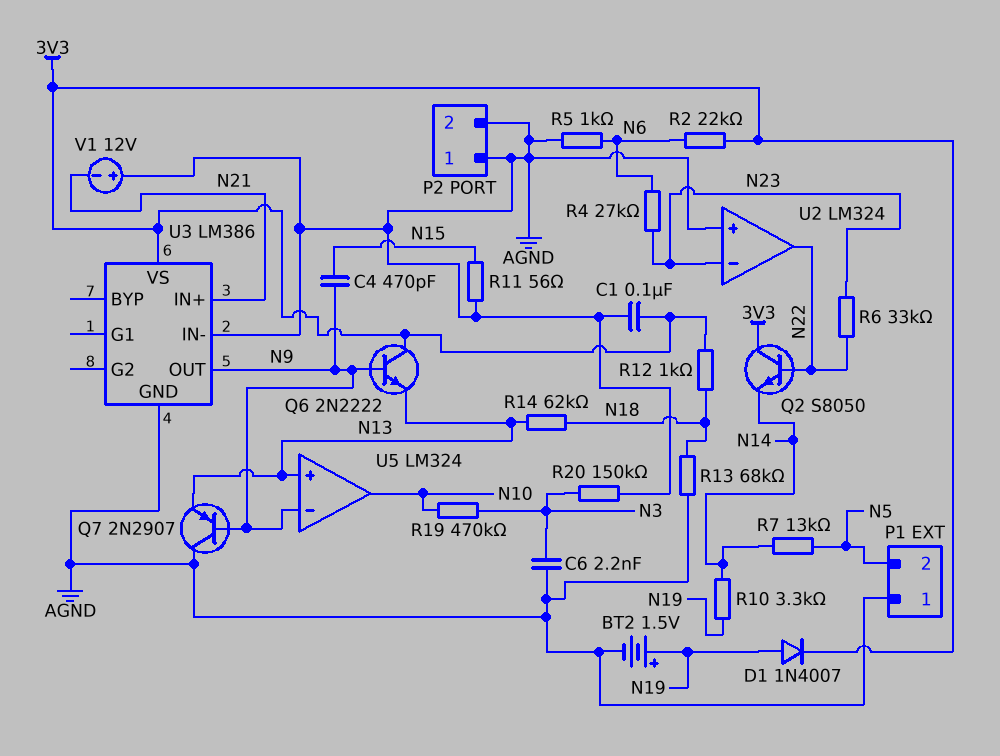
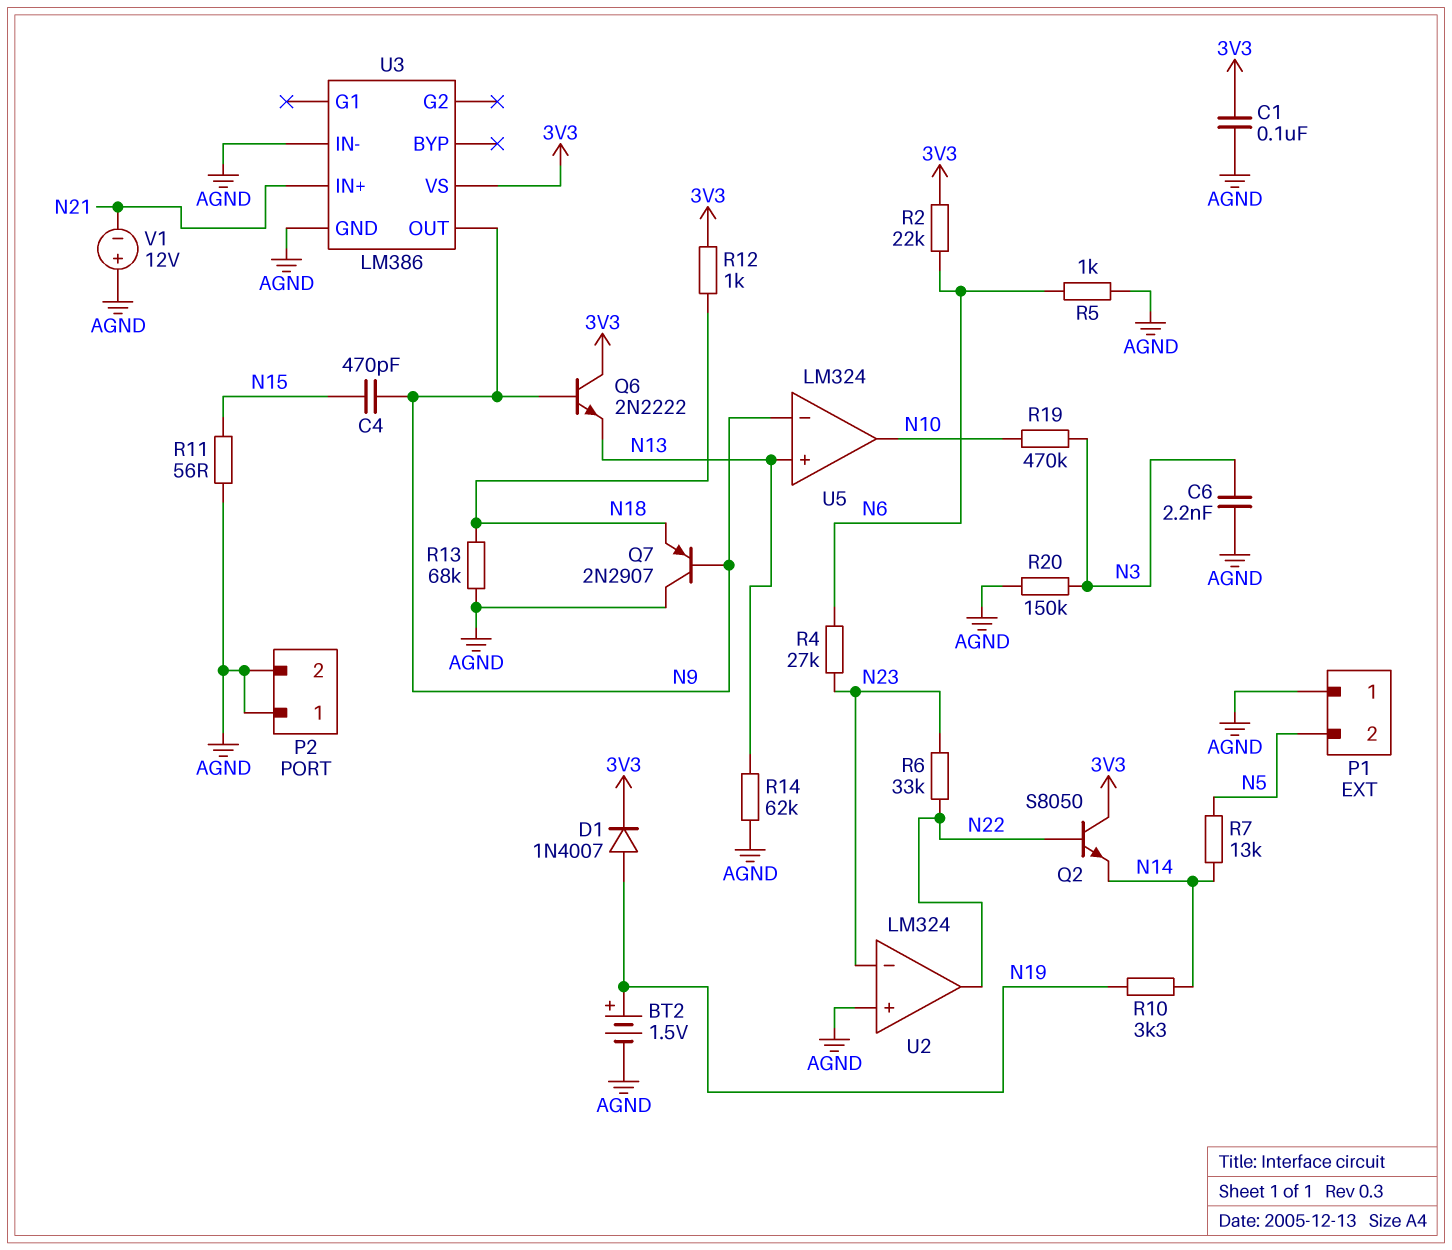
Q7: PNP 2N2907 (B N9, C AGND, E N13) -> PNP 2N2907 (B N9, C AGND, E N18)
R14: 62k (N13, N18) -> 62k (AGND, N13)

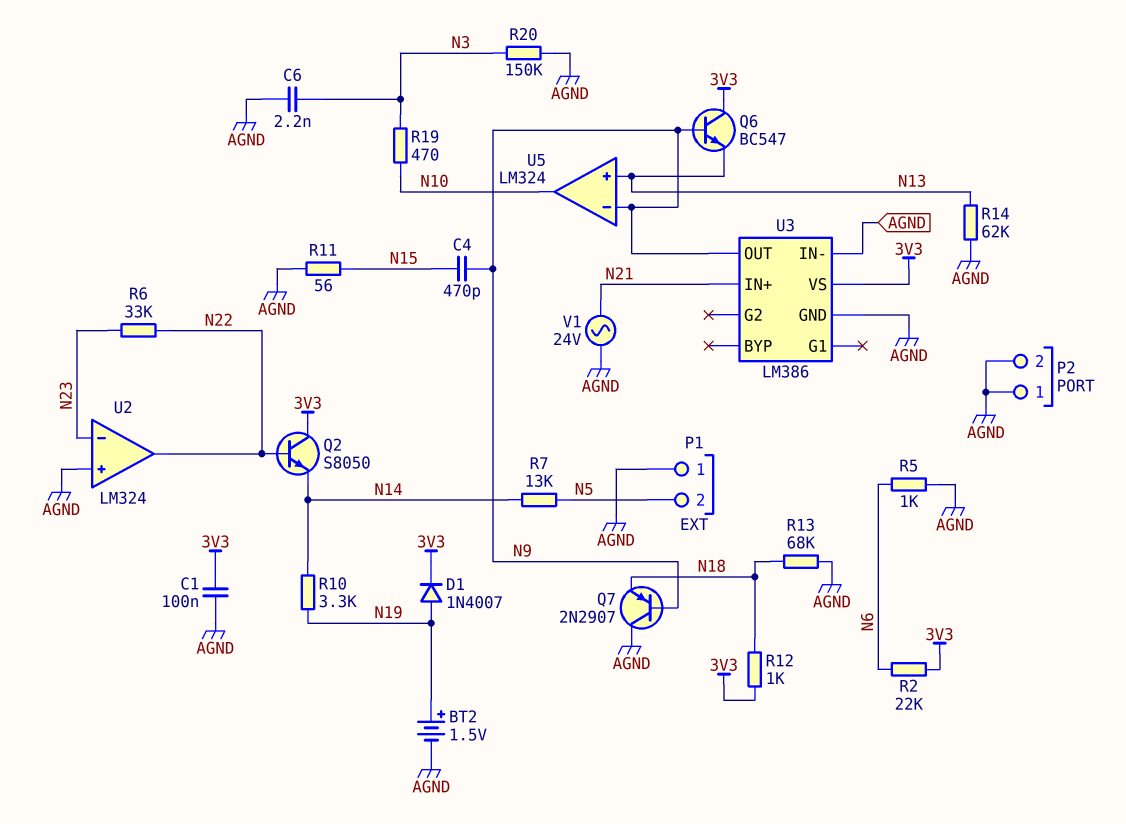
Q6: NPN 2N2222 (B N9, C 3V3, E N13) -> NPN BC547 (B N9, C 3V3, E N13)
R4: 27k (N6, N23) -> none
R19: 470k (N3, N10) -> 470 (N3, N10)
V1: 12V (plus AGND, minus N21) -> AC 24V (AGND, N21)

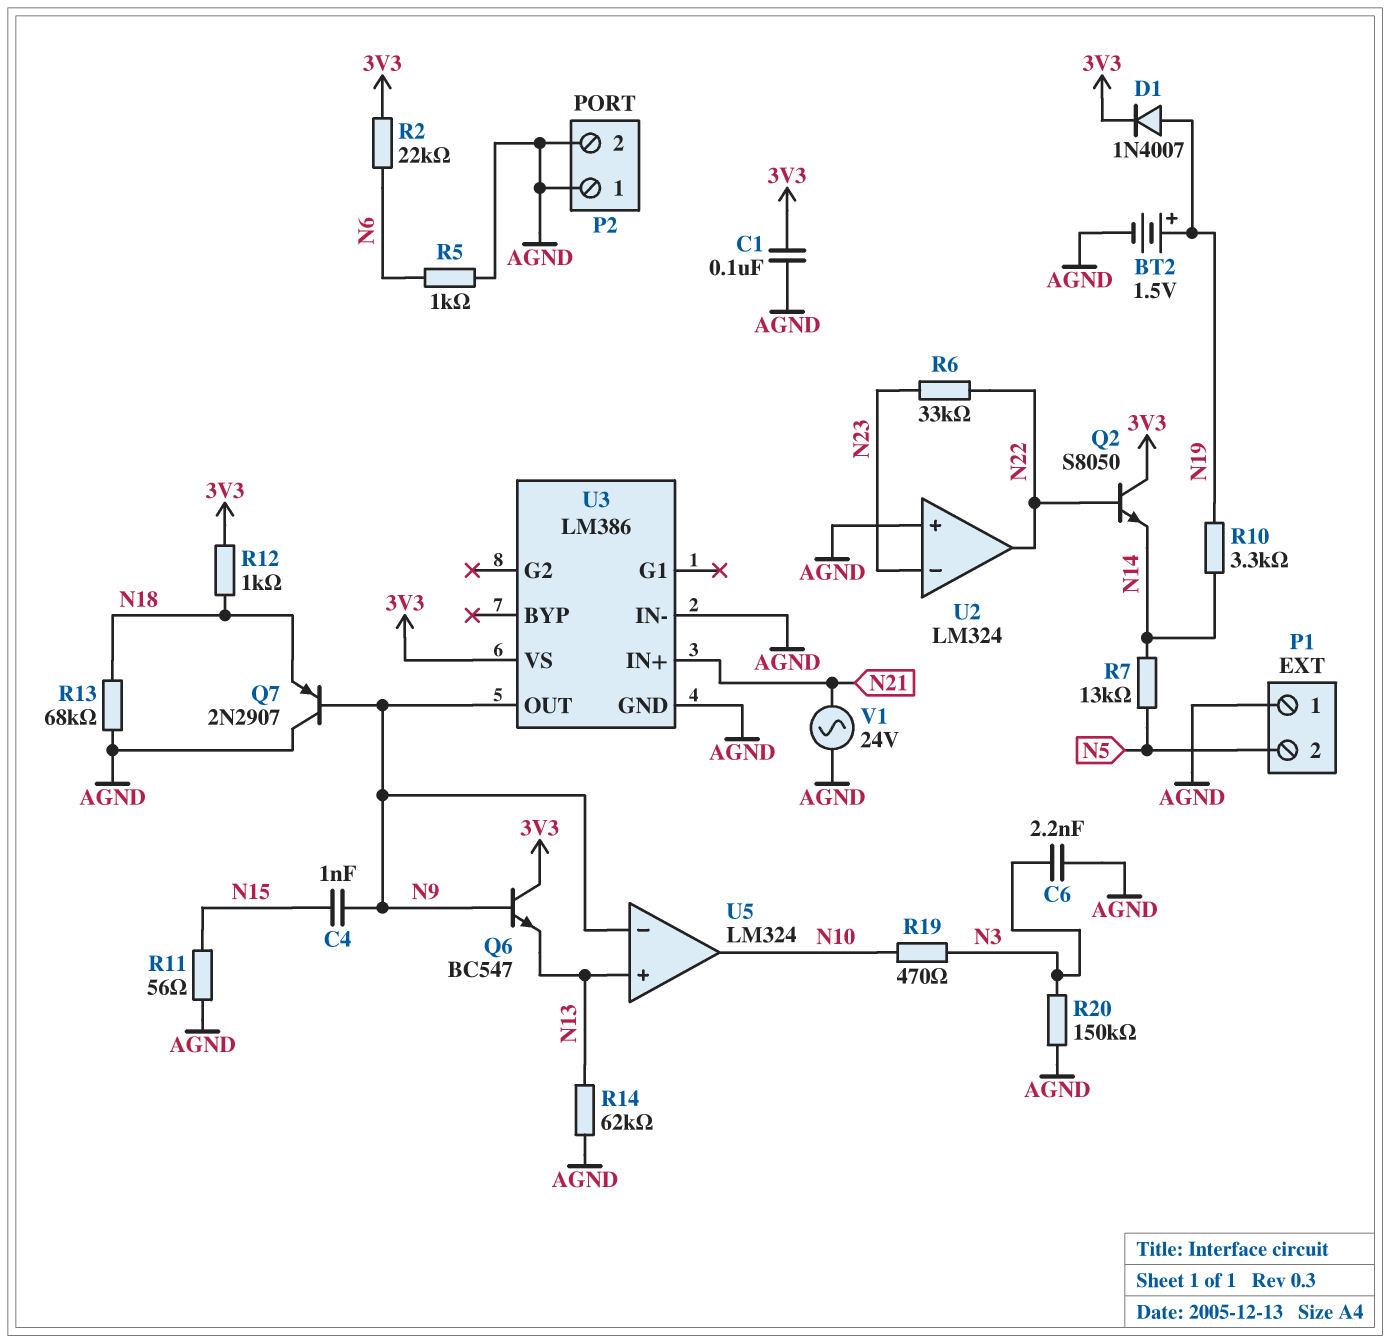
C4: 470pF (N9, N15) -> 1nF (N9, N15)

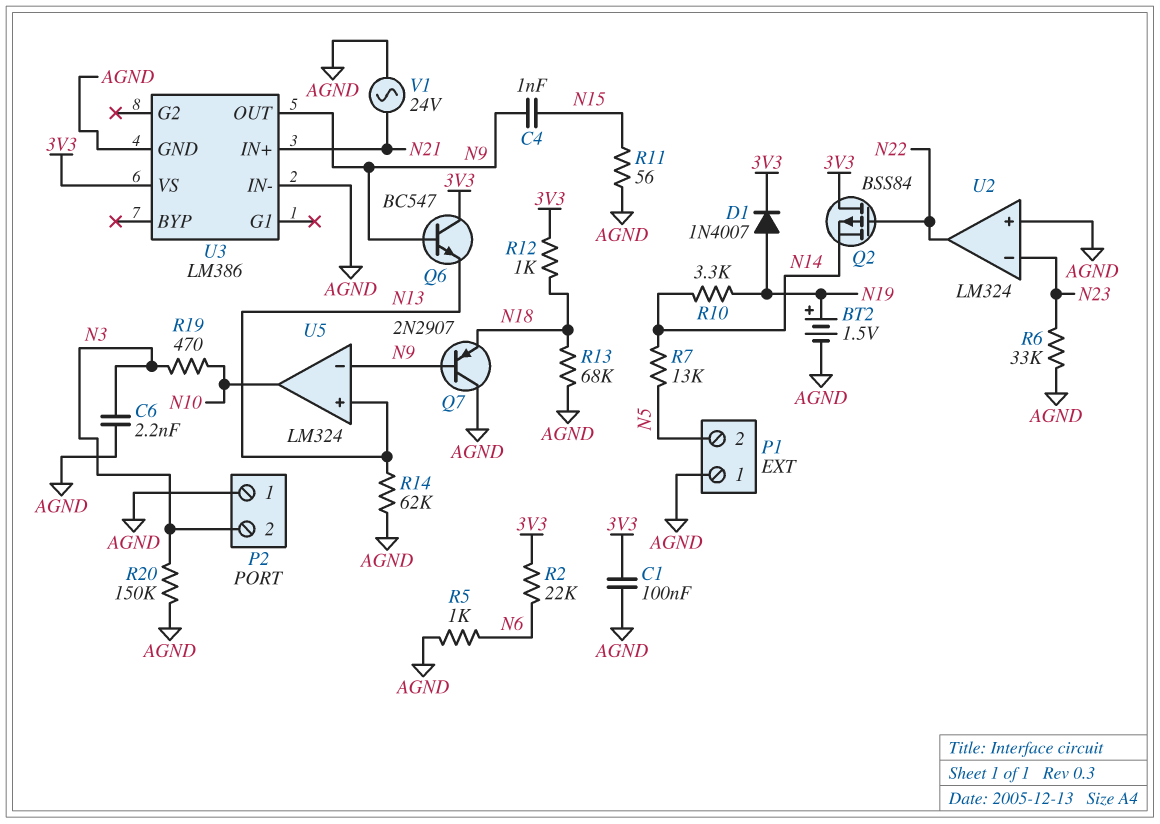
P2 pin 2: AGND -> N3
Q2: NPN S8050 (B N22, C 3V3, E N14) -> PMOS BSS84 (G N22, D 3V3, S N14)
R6: 33k (N22, N23) -> 33k (AGND, N23)

